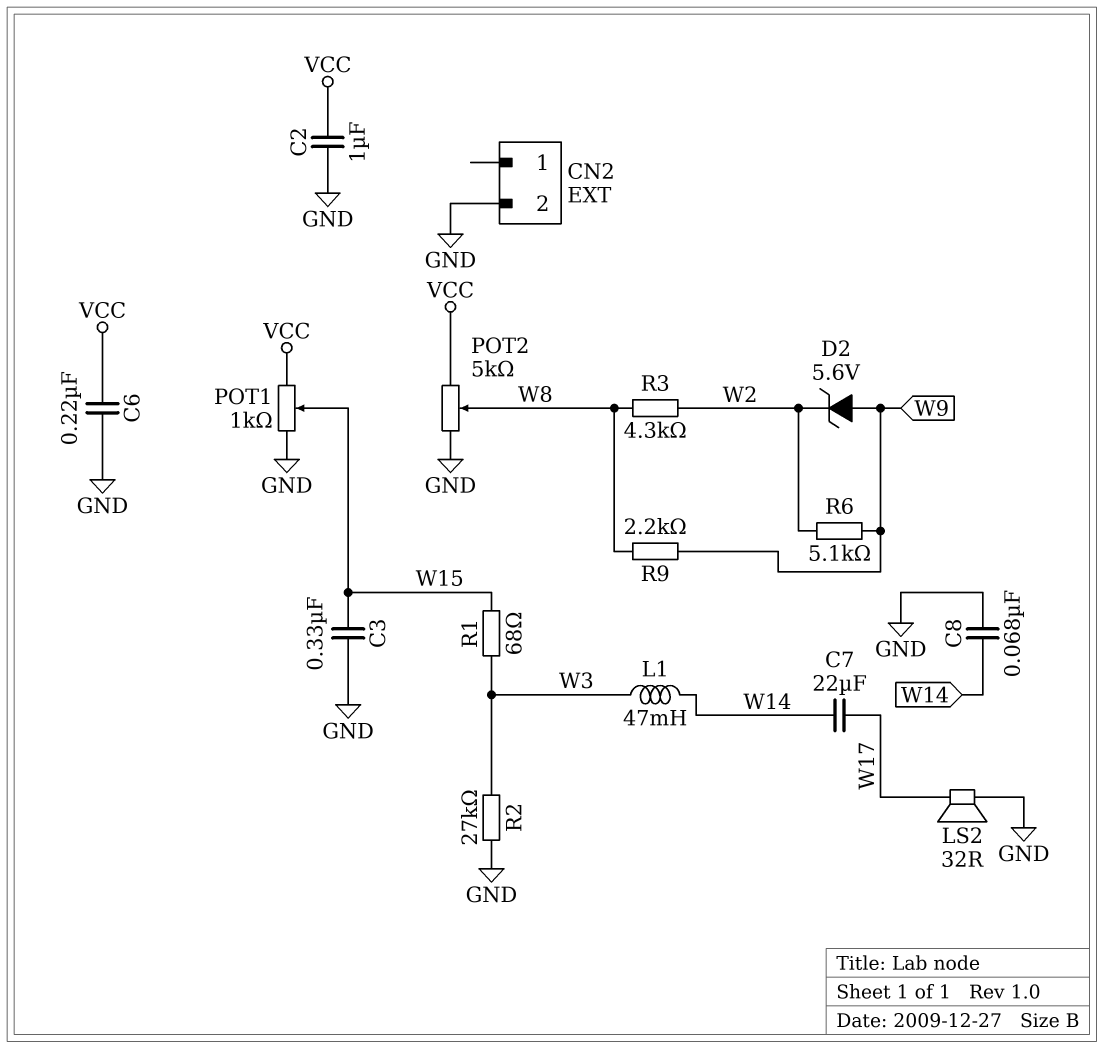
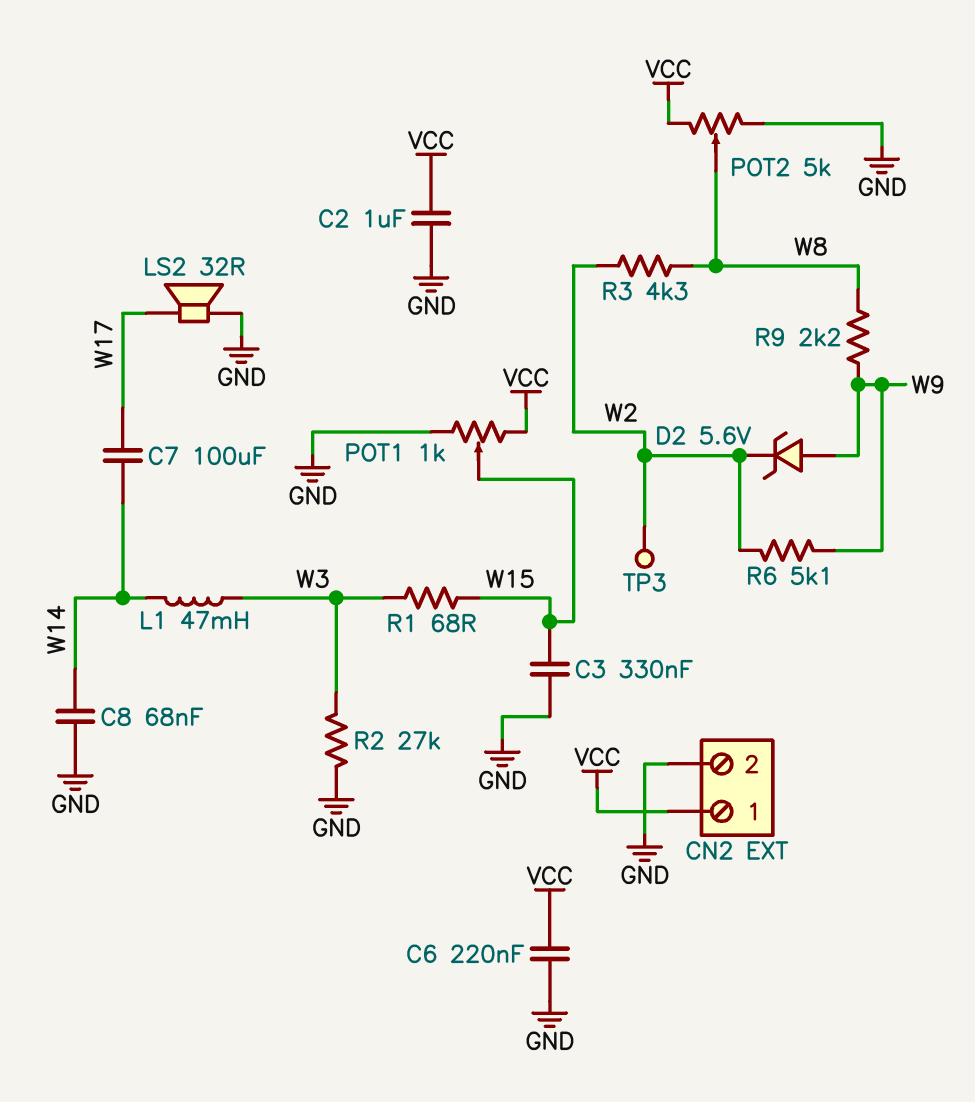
C7: 22uF (W14, W17) -> 100uF (W14, W17)
CN2 pin 1: none -> VCC
TP3: none -> test point (W2)

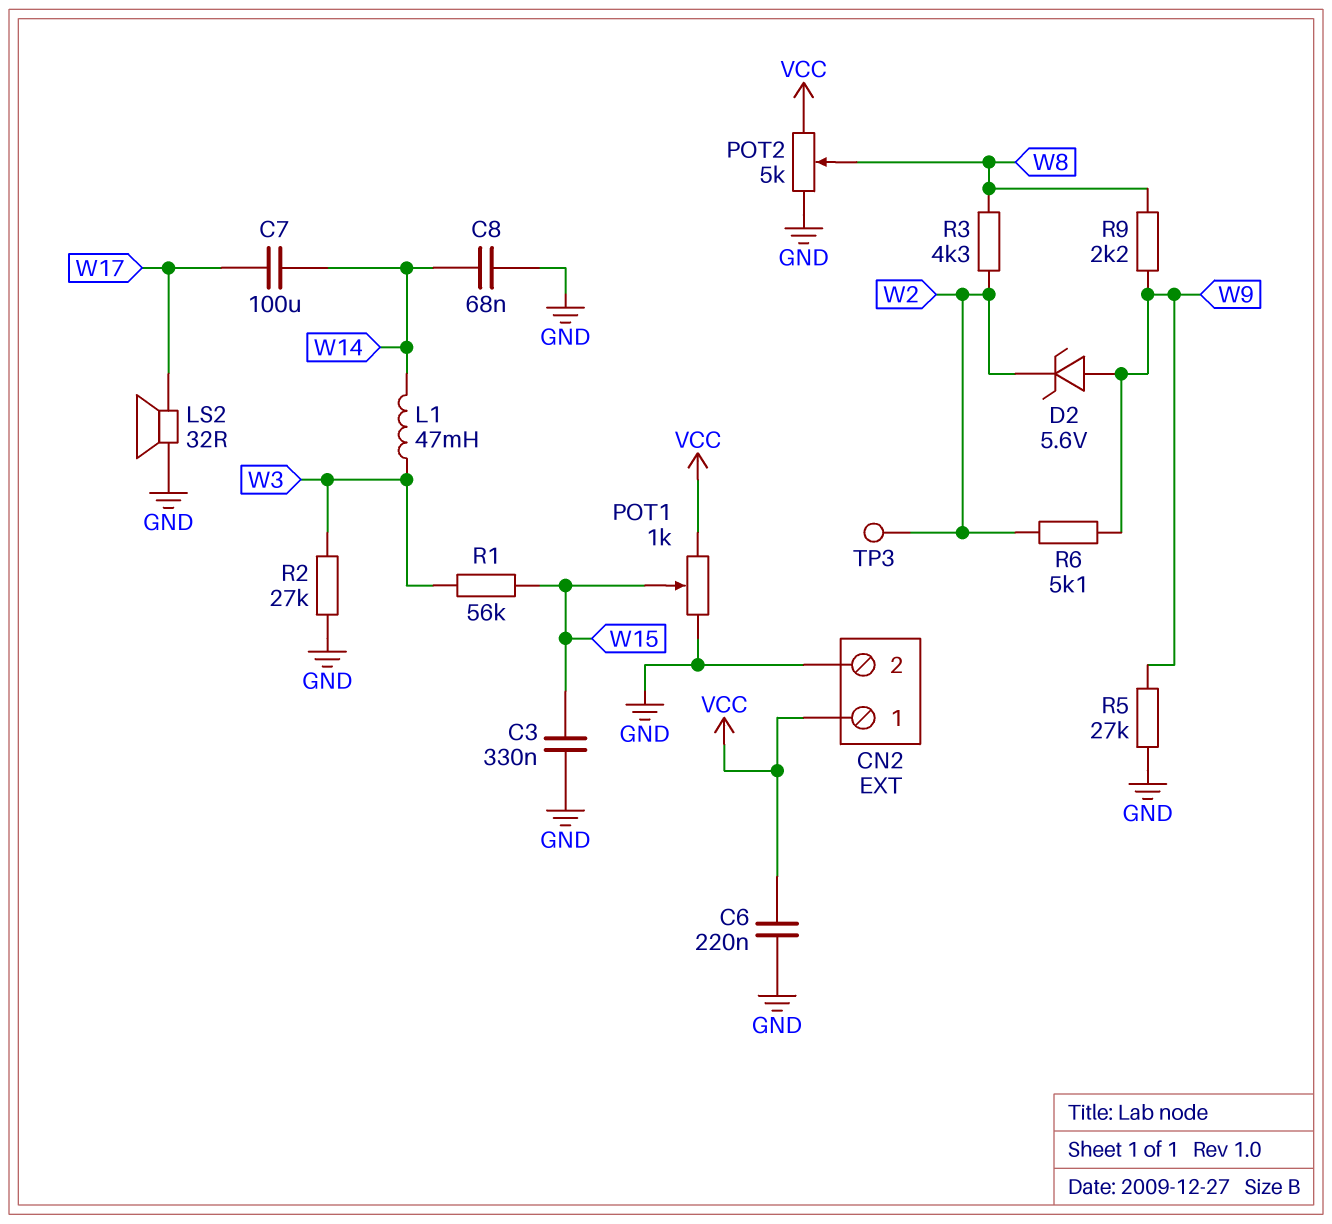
C2: 1uF (GND, VCC) -> none
R1: 68 (W3, W15) -> 56k (W3, W15)
R5: none -> 27k (GND, W9)

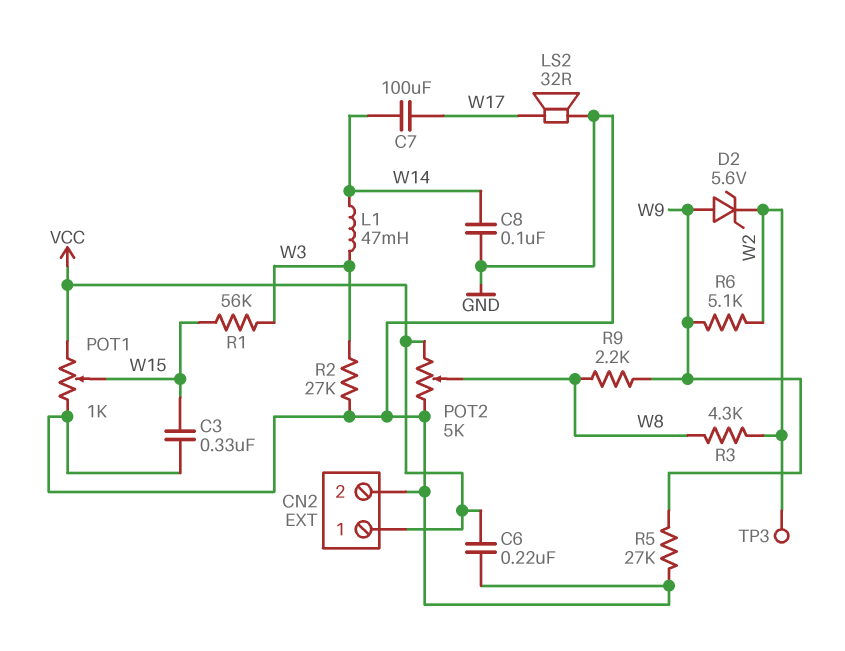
C8: 68nF (GND, W14) -> 100nF (GND, W14)

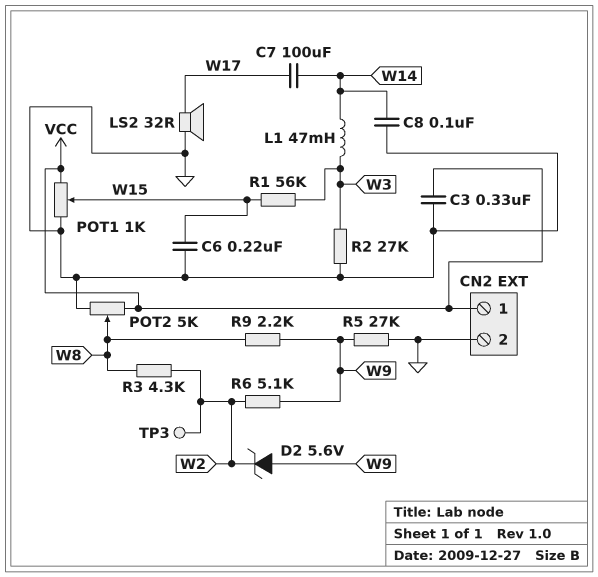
C3: 330nF (GND, W15) -> 330nF (GND, VCC)
C6: 220nF (GND, VCC) -> 220nF (GND, W15)

